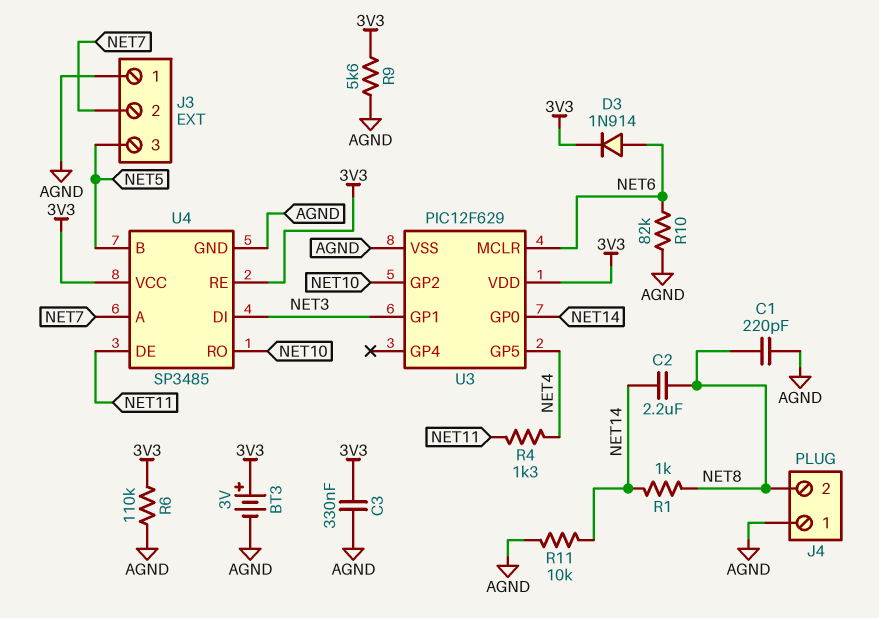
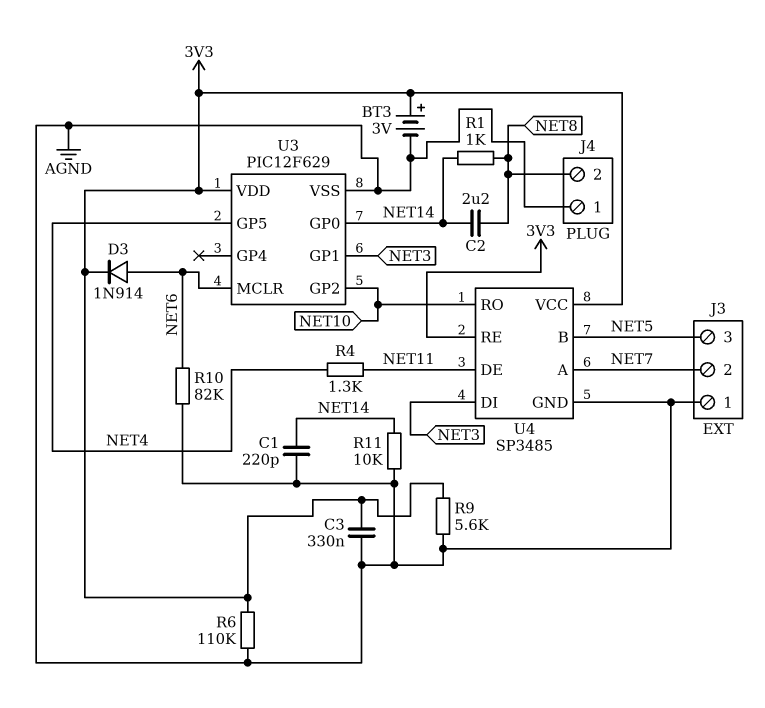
C1: 220pF (AGND, NET8) -> 220pF (AGND, NET14)

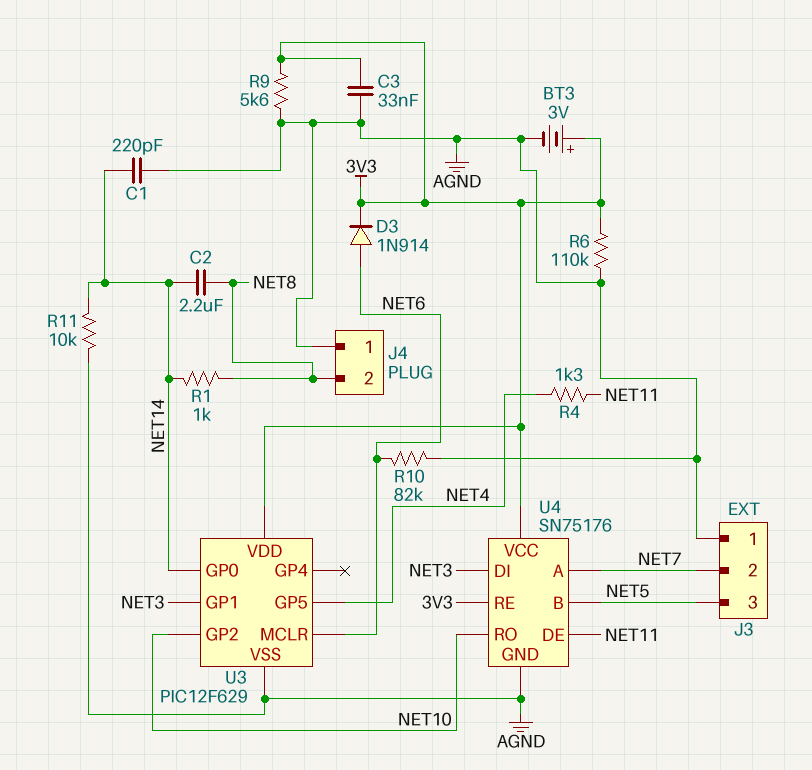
C3: 330nF (3V3, AGND) -> 33nF (3V3, AGND)
U4: SP3485 -> SN75176

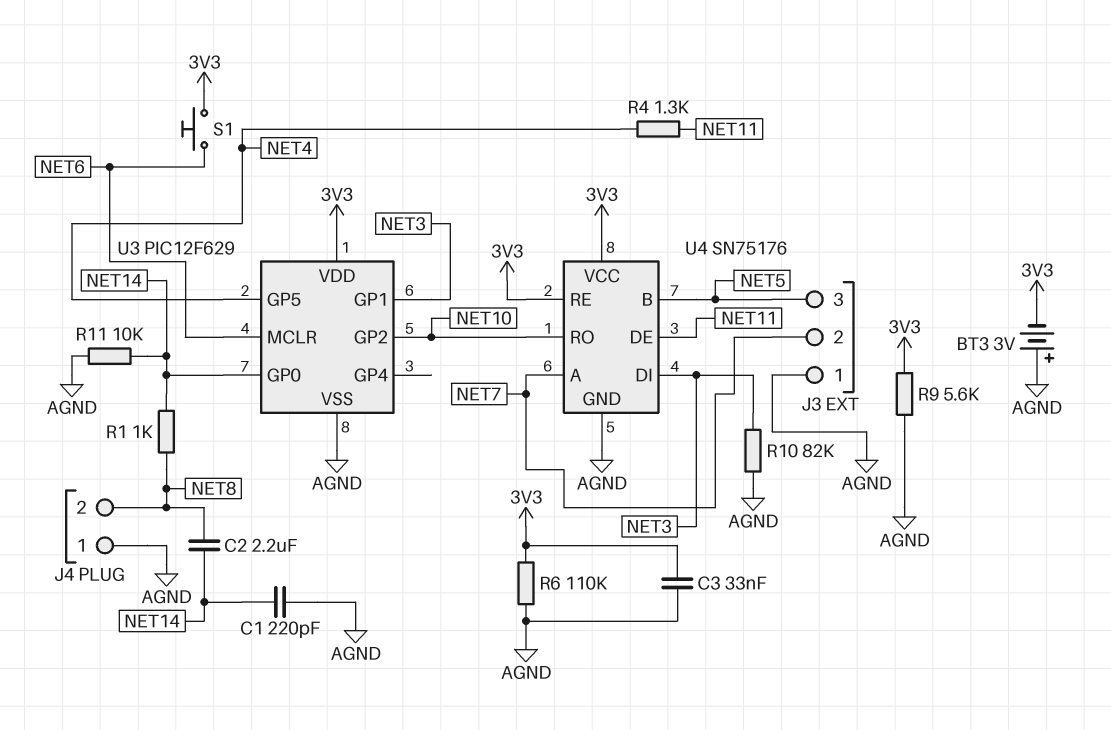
BT3: 3V (plus 3V3, minus AGND) -> 3V (plus AGND, minus 3V3)
D3: diode 1N914 (A NET6, K 3V3) -> none
R10: 82k (AGND, NET6) -> 82k (AGND, NET3)
S1: none -> button (3V3, NET6)

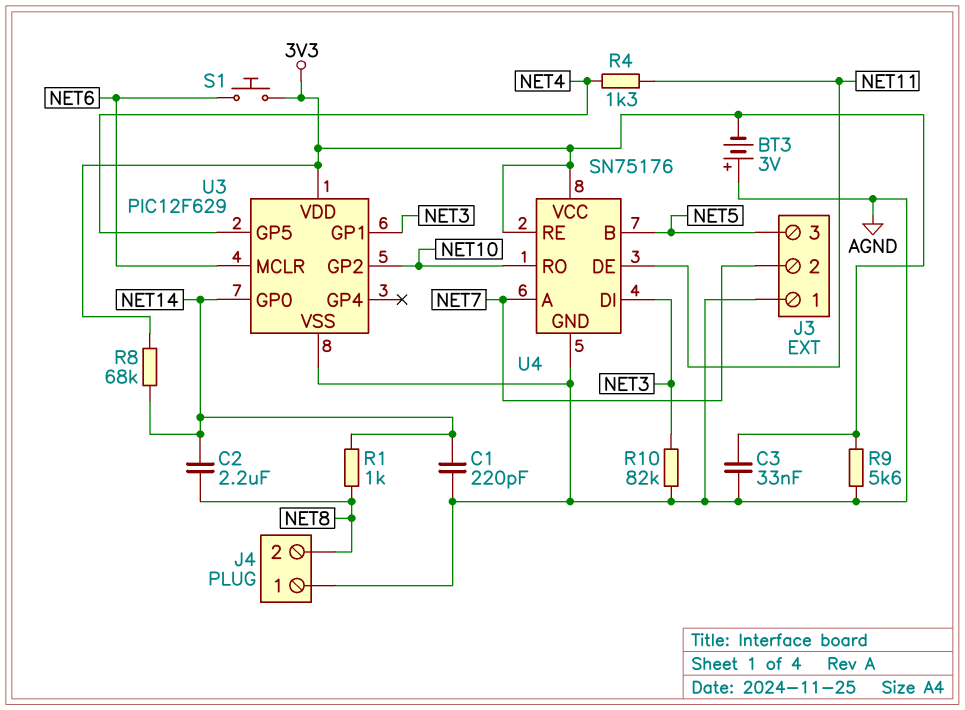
R6: 110k (3V3, AGND) -> none
R8: none -> 68k (3V3, NET14)
R11: 10k (AGND, NET14) -> none

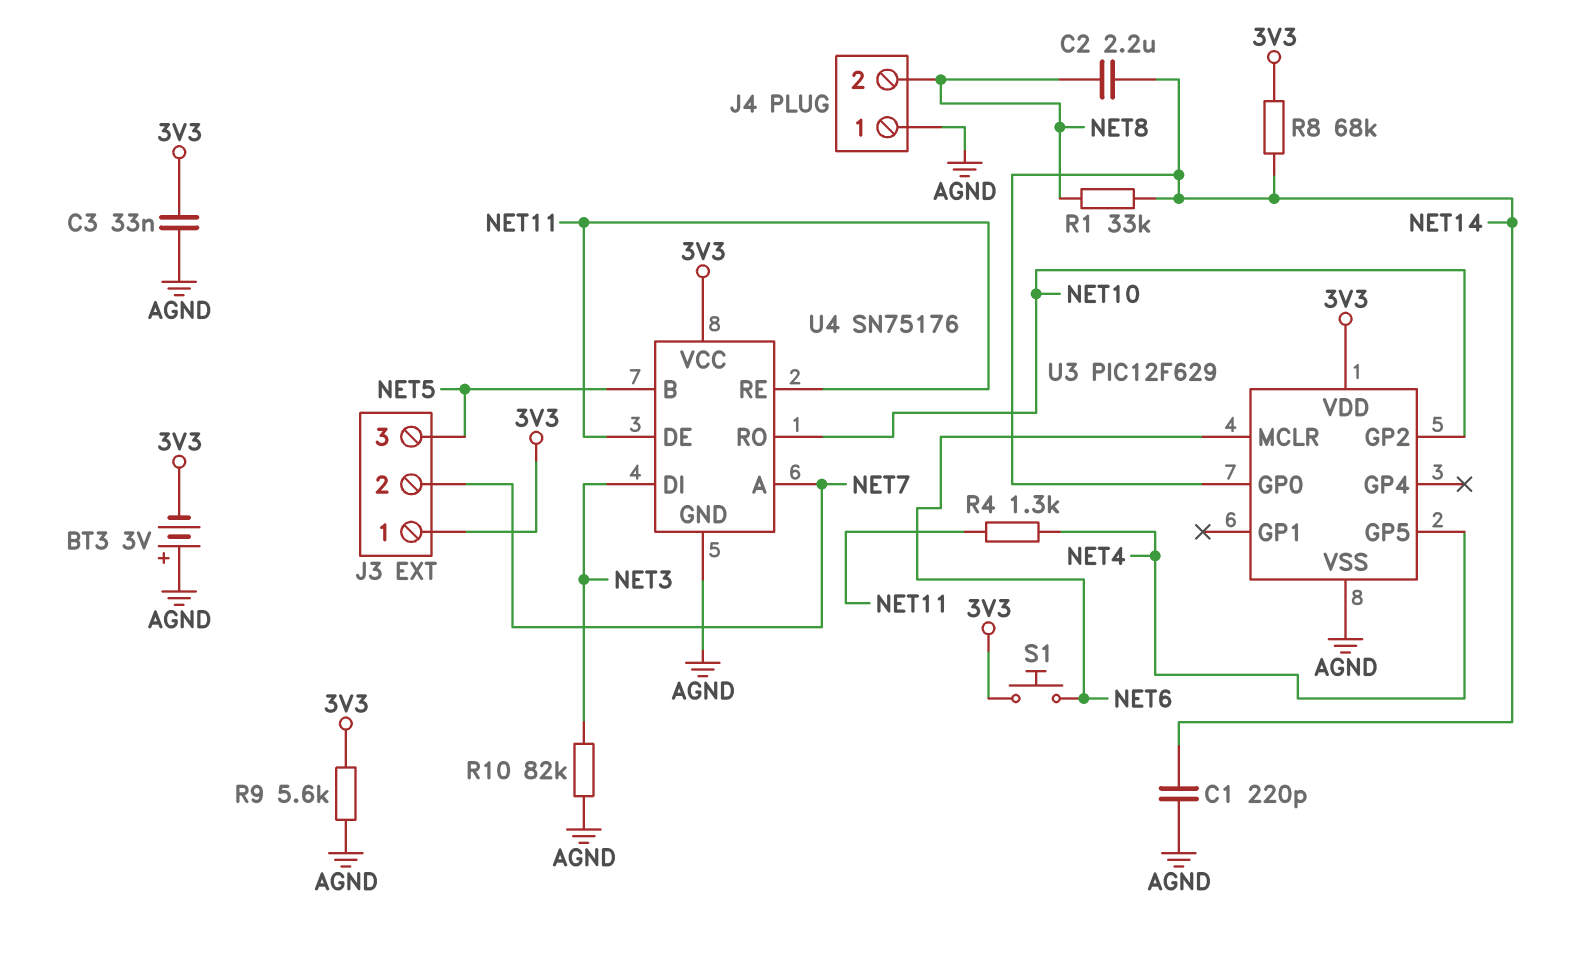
J3 pin 1: AGND -> 3V3
R1: 1k (NET8, NET14) -> 33k (NET8, NET14)
U3 pin GP1: NET3 -> none
U4 pin RE: 3V3 -> NET11

